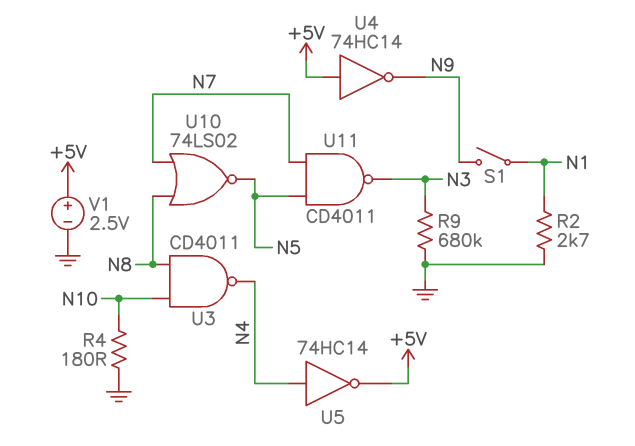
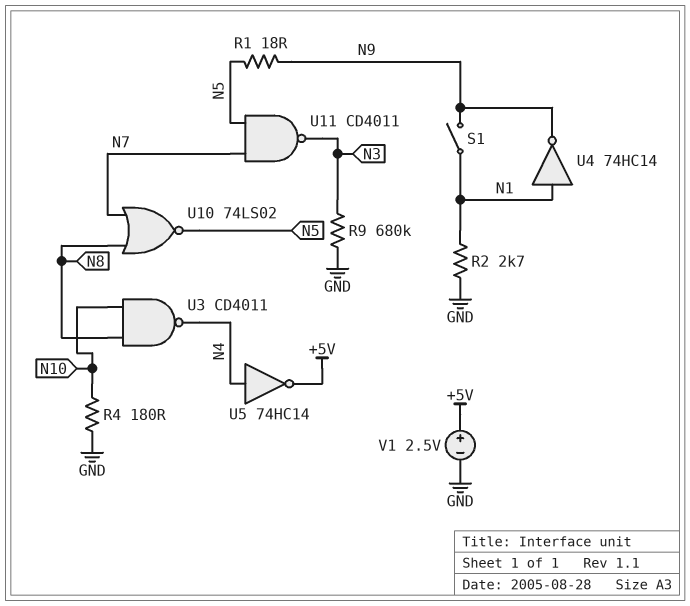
R1: none -> 18 (N5, N9)
U4: NOT 74HC14 (in +5V, out N9) -> NOT 74HC14 (in N1, out N9)

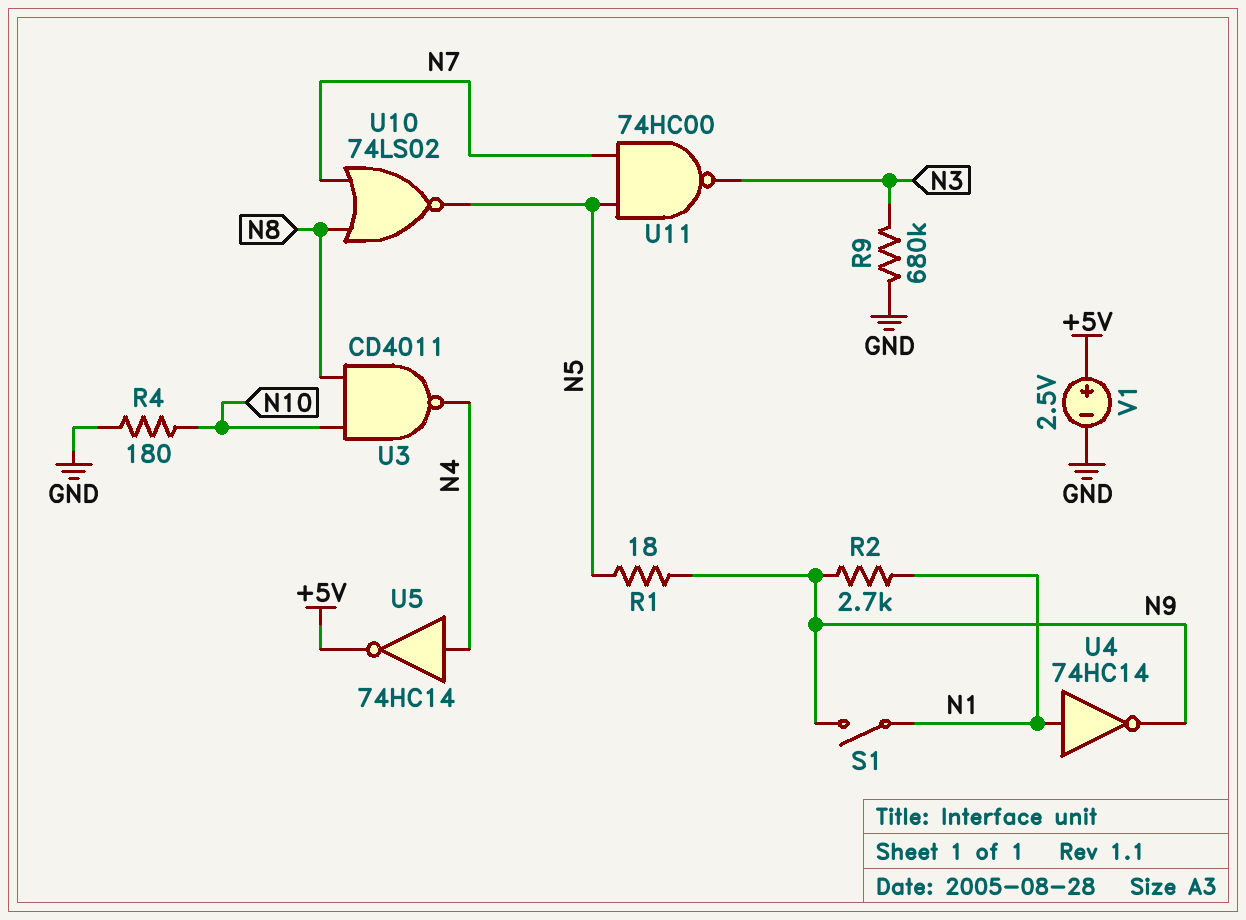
R2: 2.7k (GND, N1) -> 2.7k (N1, N9)
U11: NAND CD4011 (in N5, in N7, out N3) -> NAND 74HC00 (in N5, in N7, out N3)

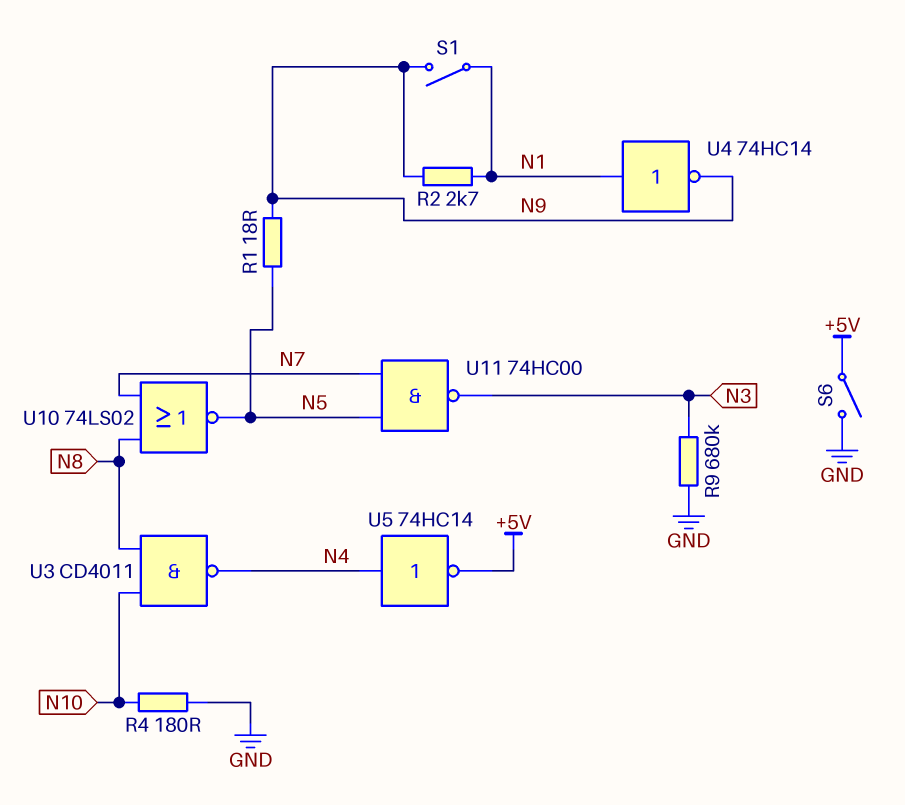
S6: none -> switch (+5V, GND)
V1: 2.5V (plus +5V, minus GND) -> none

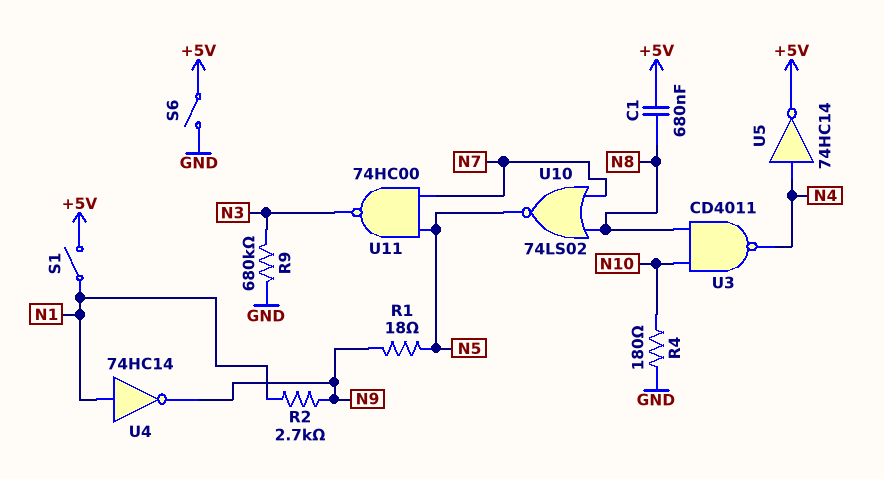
C1: none -> 680nF (+5V, N8)
S1: switch (N1, N9) -> switch (+5V, N1)

